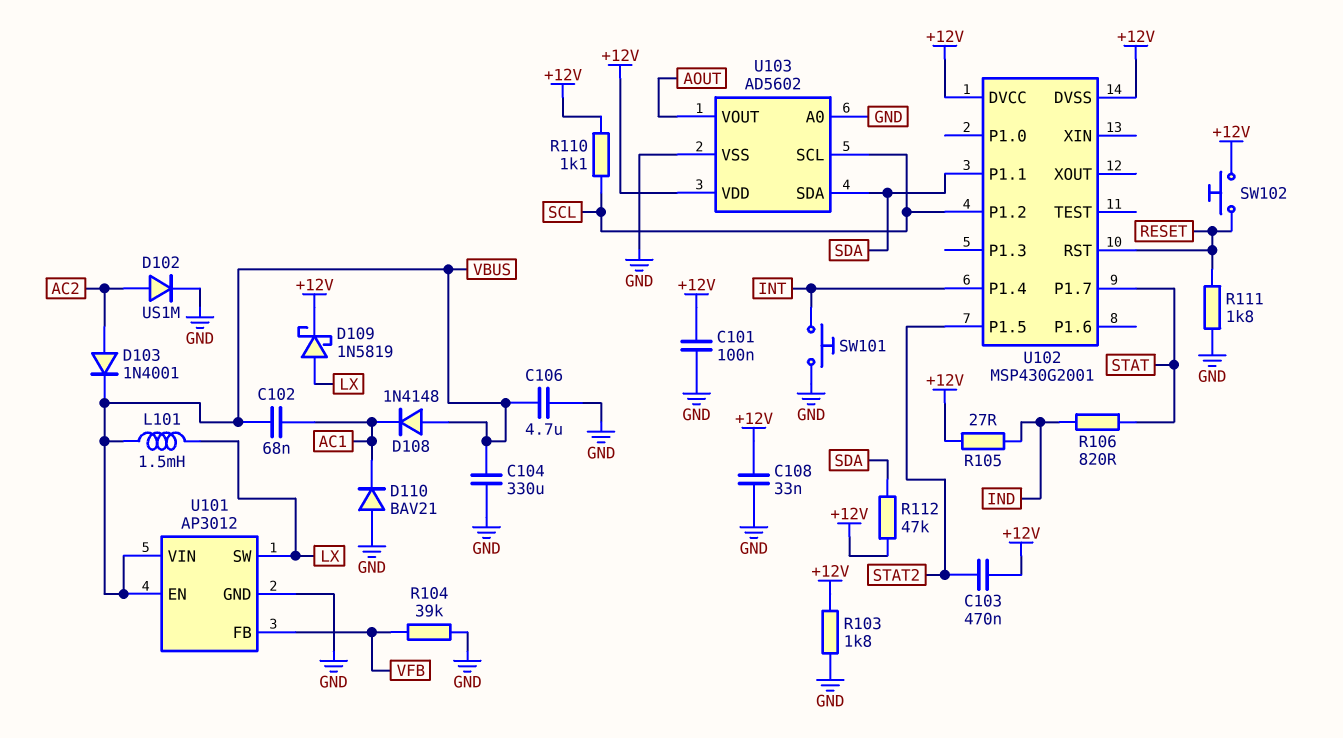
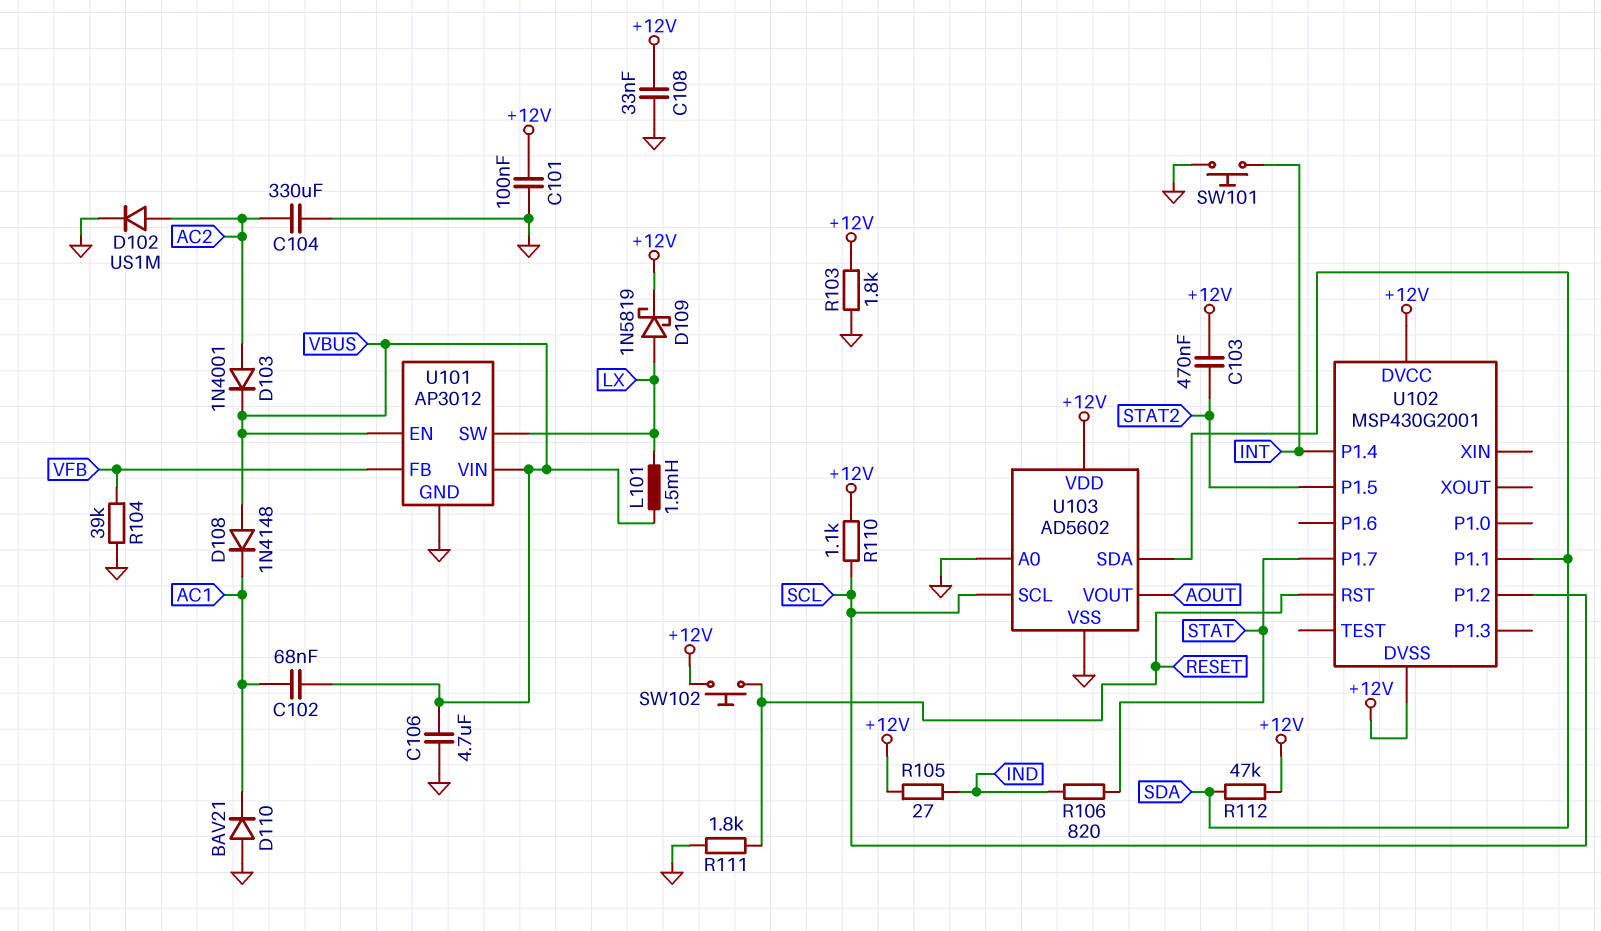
C104: 330uF (GND, VBUS) -> 330uF (AC2, GND)

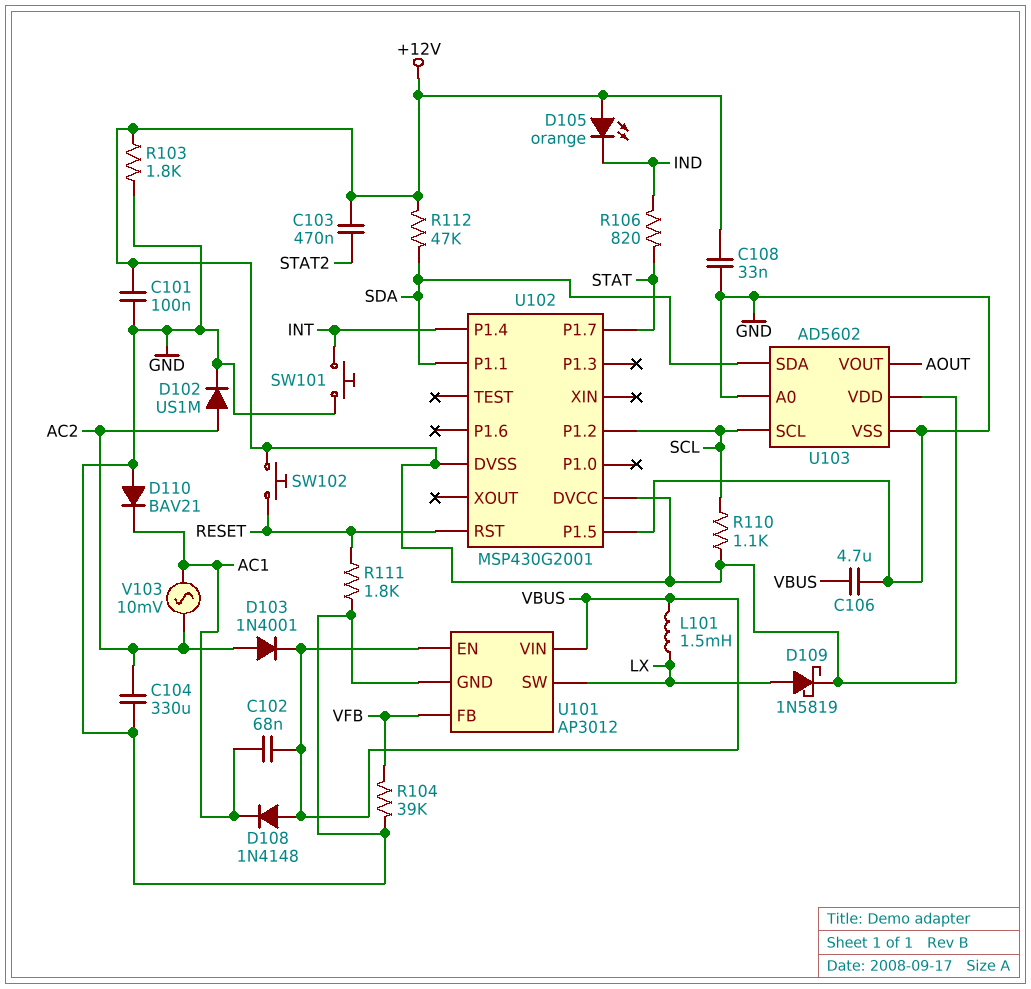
D105: none -> LED orange (A +12V, K IND)
R105: 27 (+12V, IND) -> none
U102 pin P1.5: STAT2 -> GND
V103: none -> AC 10mV (AC1, AC2)

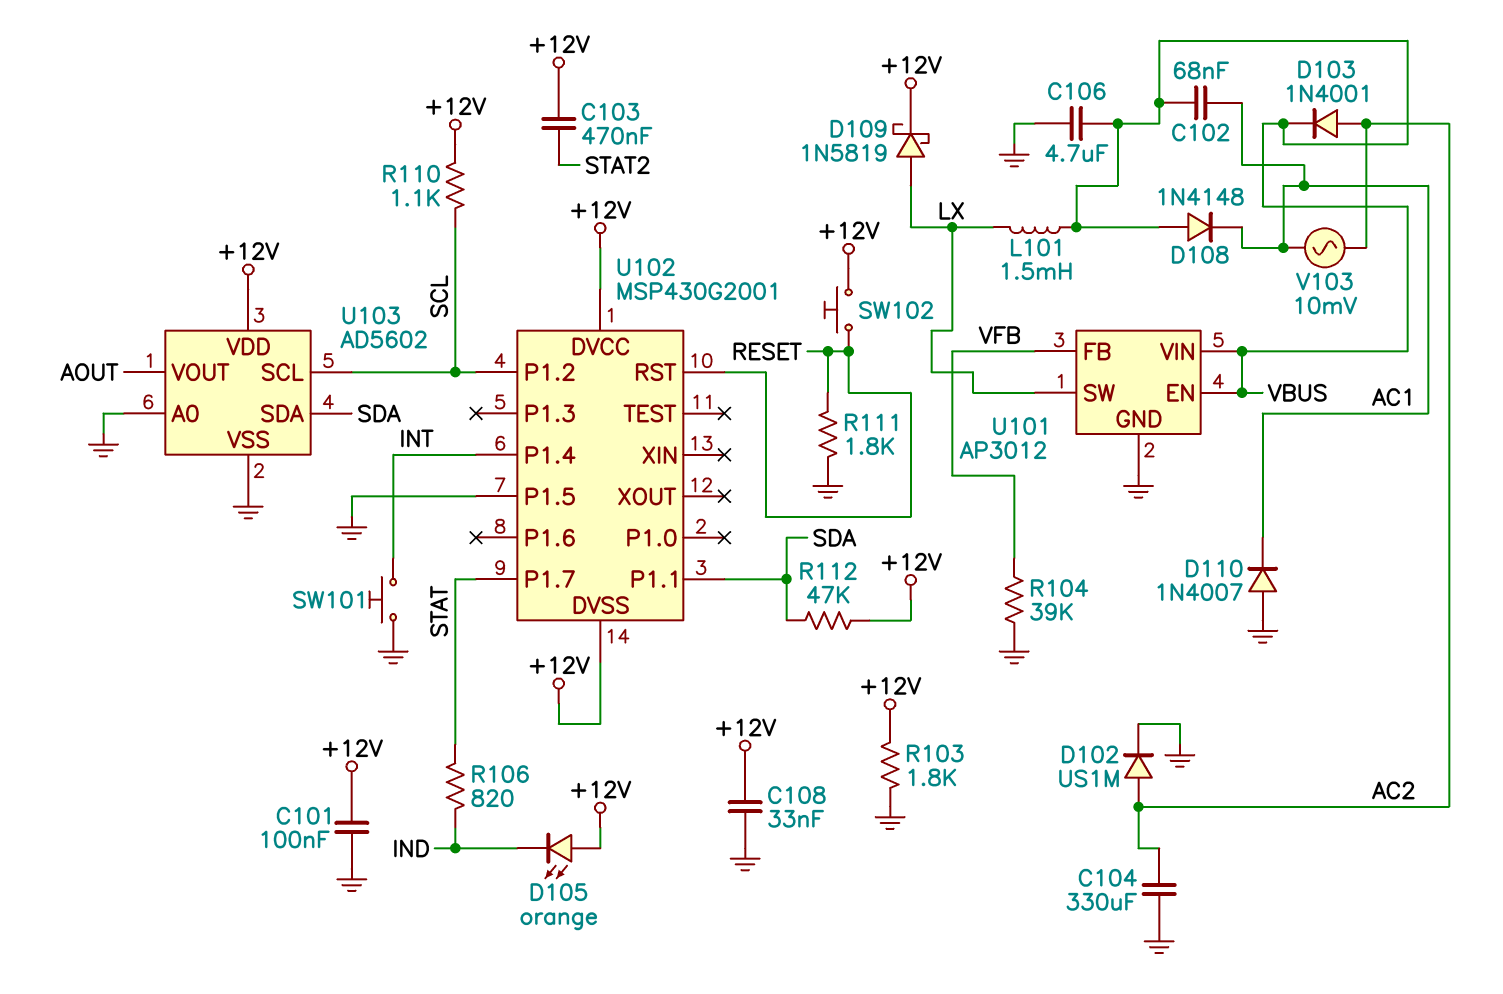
D110: diode BAV21 (A GND, K AC1) -> diode 1N4007 (A GND, K AC1)

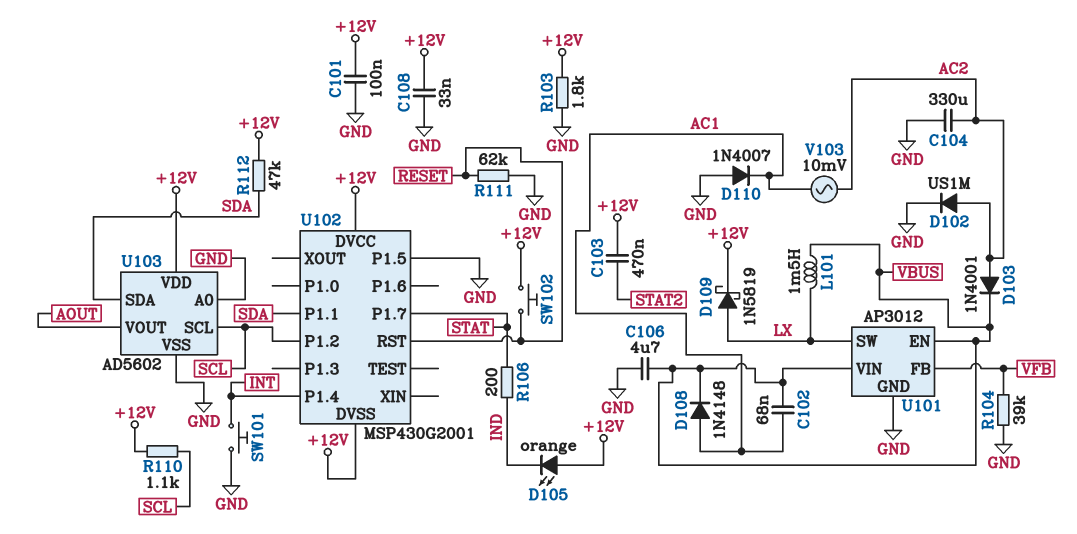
D108: diode 1N4148 (A VBUS, K AC1) -> diode 1N4148 (A AC1, K VBUS)
R106: 820 (IND, STAT) -> 200 (IND, STAT)
R111: 1.8k (GND, RESET) -> 62k (GND, RESET)

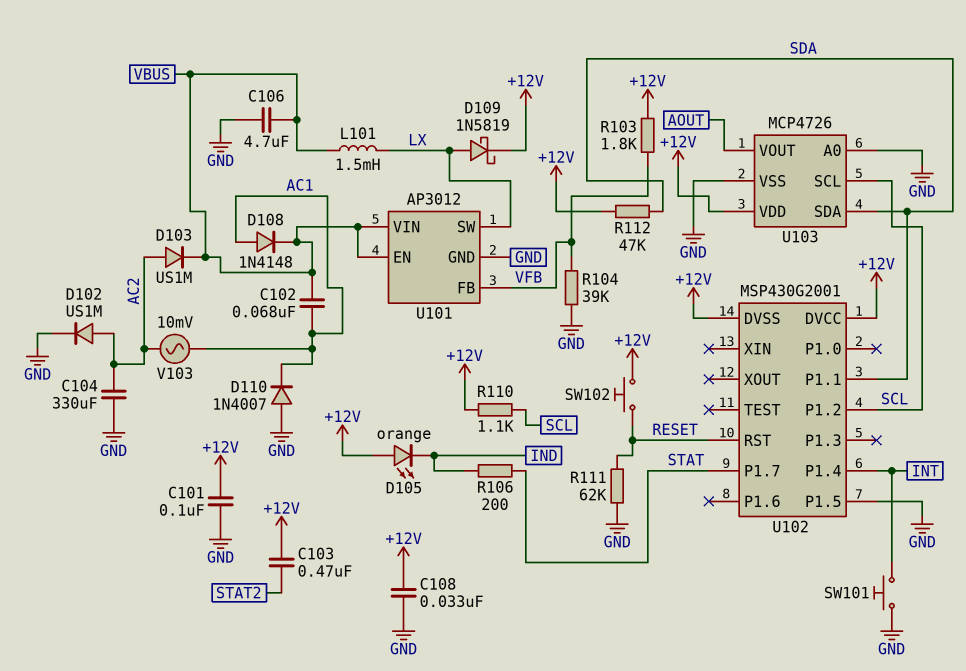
D103: diode 1N4001 (A AC2, K VBUS) -> diode US1M (A AC2, K VBUS)
R103: 1.8k (+12V, GND) -> 1.8k (+12V, VFB)
U103: AD5602 -> MCP4726

